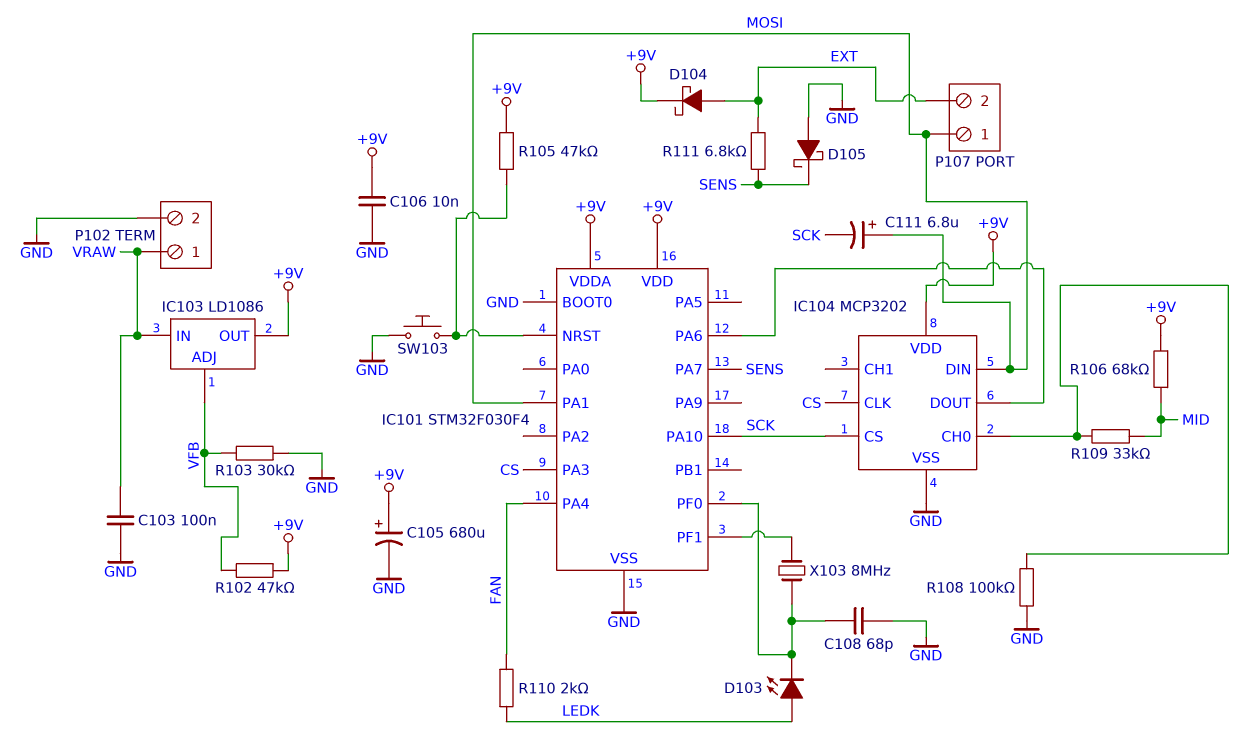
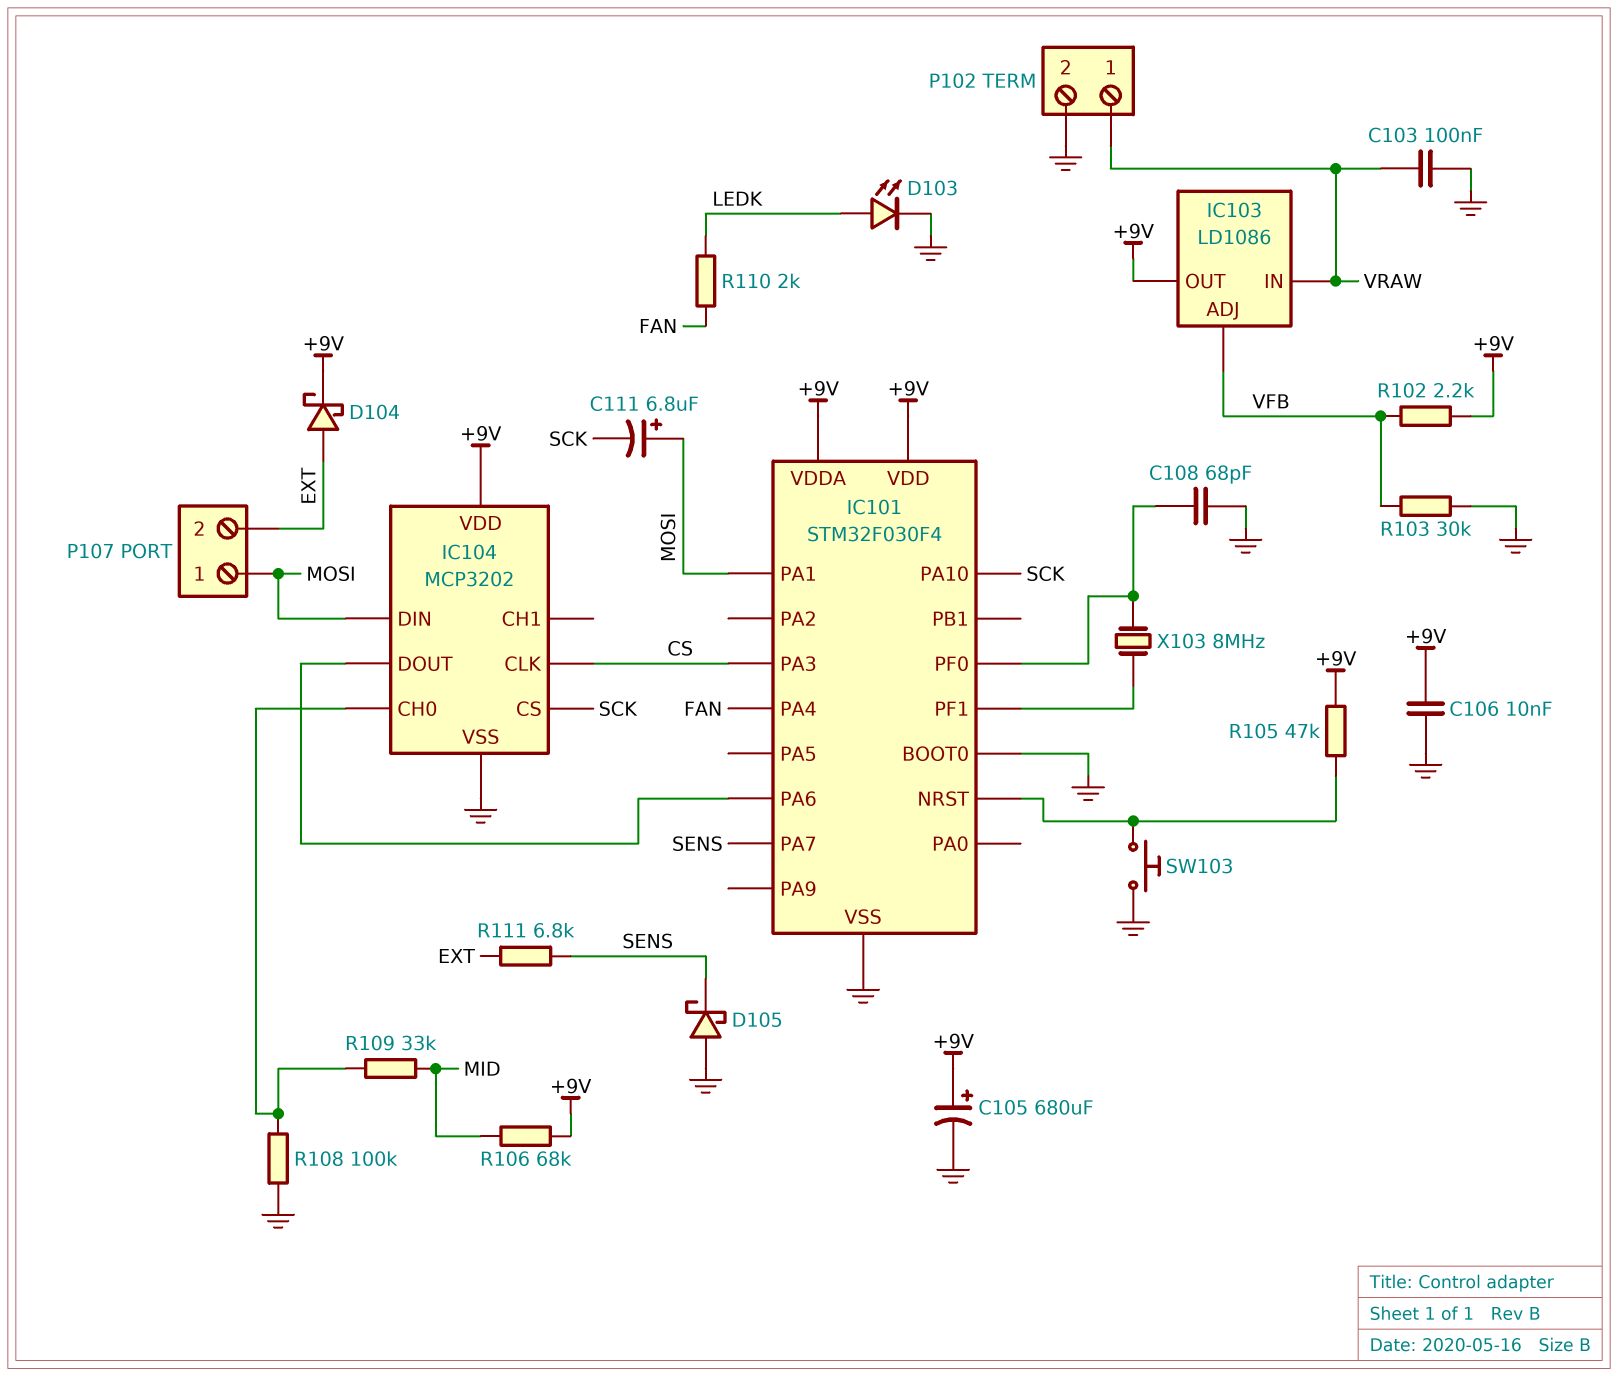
D103: LED (A LEDK, K IC101/PF0) -> LED (A LEDK, K GND)
R102: 47k (+9V, VFB) -> 2.2k (+9V, VFB)

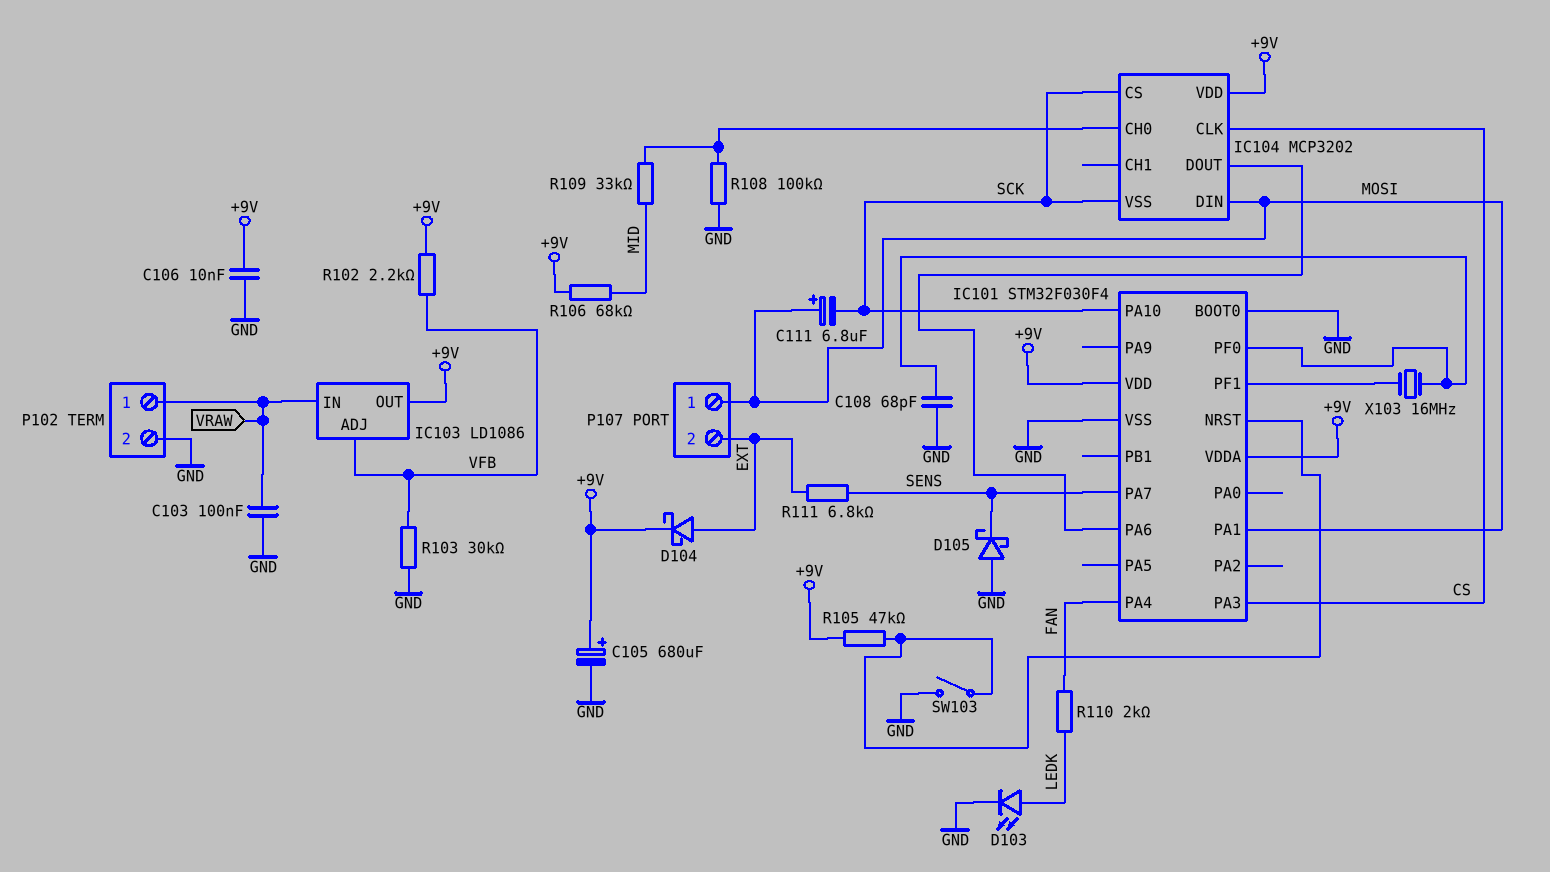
IC104 pin VSS: GND -> SCK
SW103: button (GND, IC101/NRST) -> switch (GND, IC101/NRST)
X103: 8MHz (IC101/PF0, IC101/PF1) -> 16MHz (IC101/PF0, IC101/PF1)

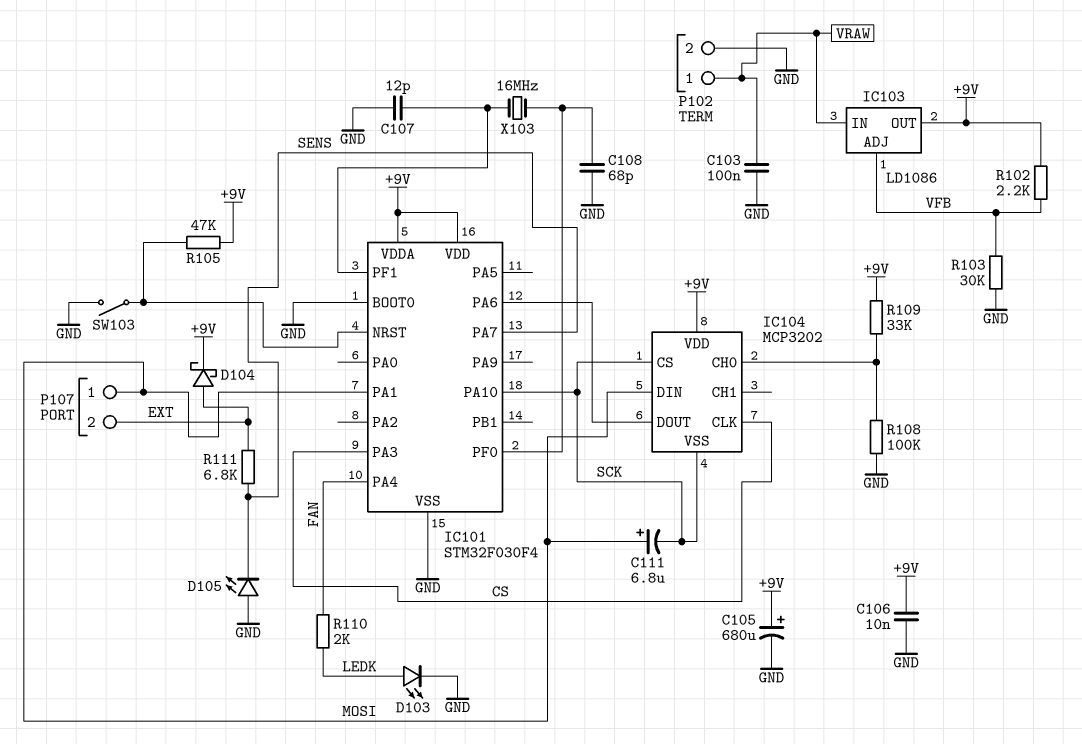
C107: none -> 12pF (GND, IC101/PF1)
D105: schottky (A GND, K SENS) -> LED (A GND, K SENS)
R106: 68k (+9V, MID) -> none
R109: 33k (IC104/CH0, MID) -> 33k (+9V, IC104/CH0)

